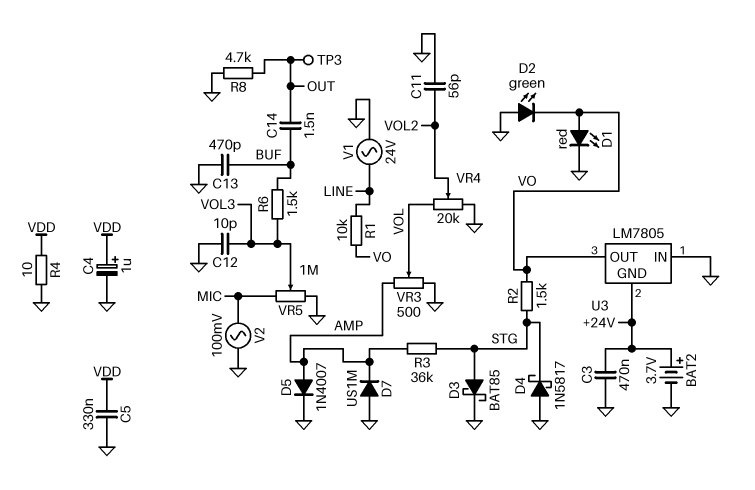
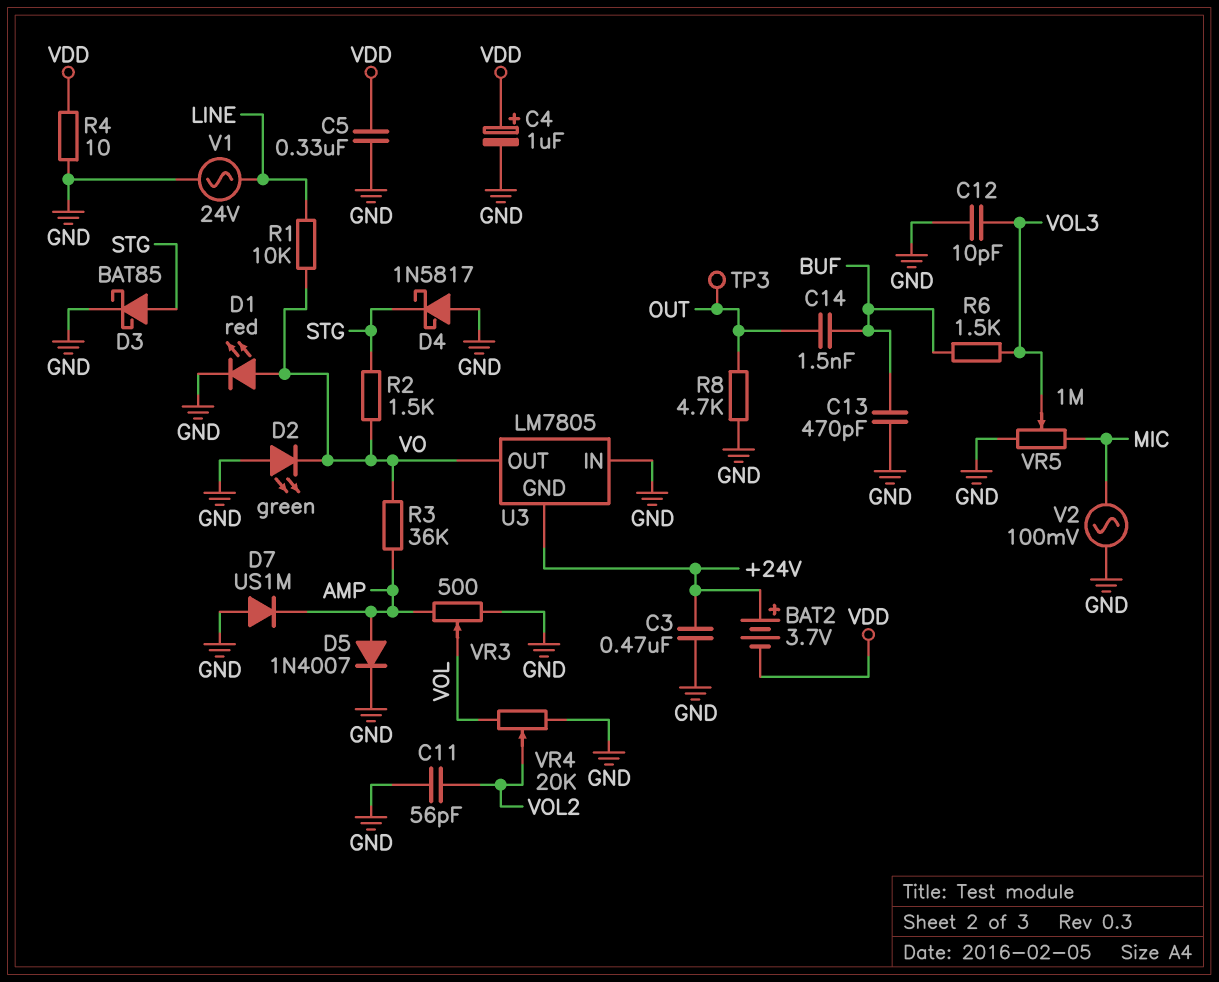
BAT2: 3.7V (plus +24V, minus GND) -> 3.7V (plus +24V, minus VDD)
R3: 36k (AMP, STG) -> 36k (AMP, VO)

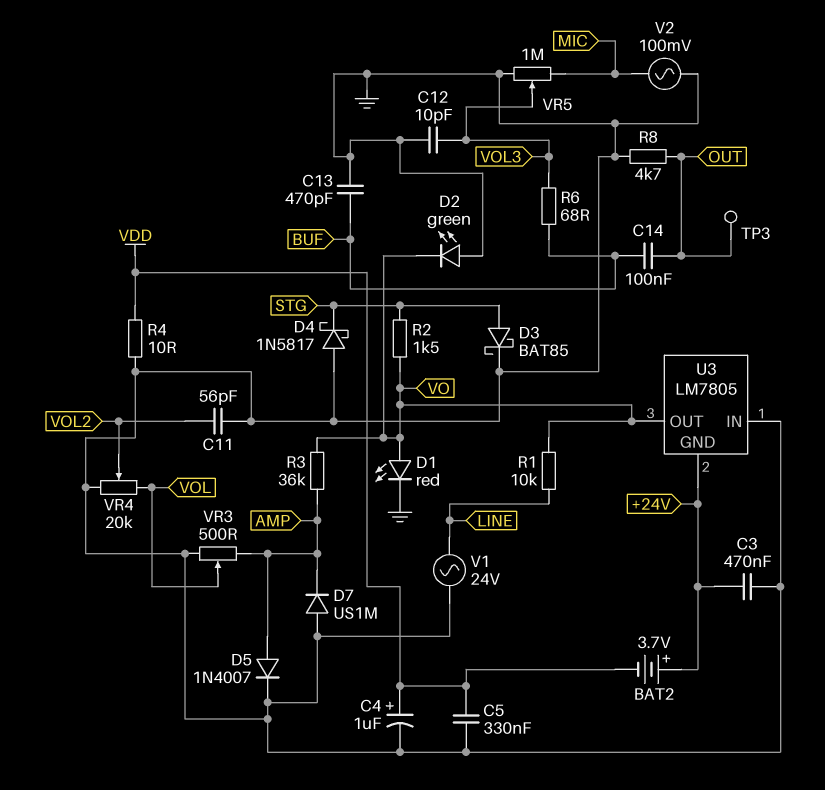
C14: 1.5nF (BUF, OUT) -> 100nF (BUF, OUT)
R6: 1.5k (BUF, VOL3) -> 68 (BUF, VOL3)

